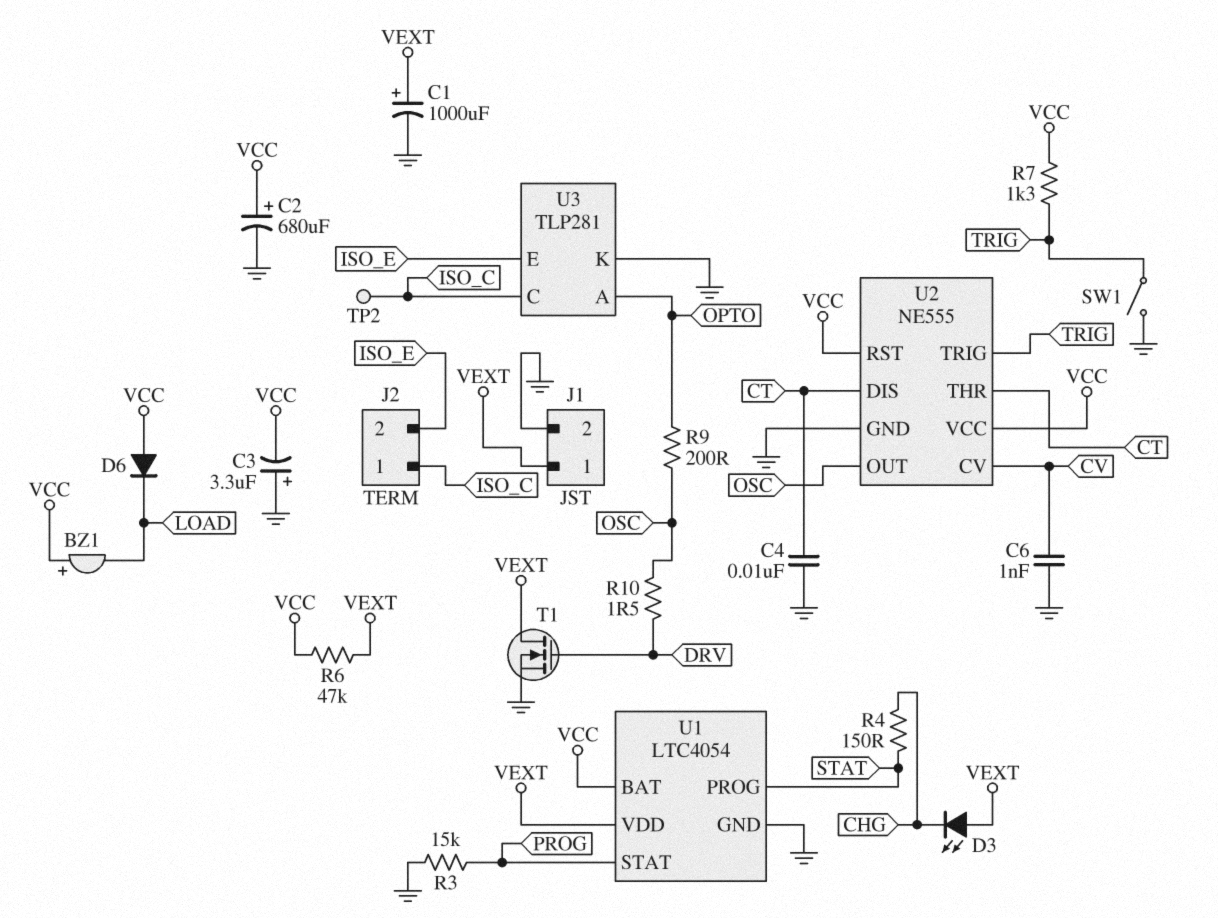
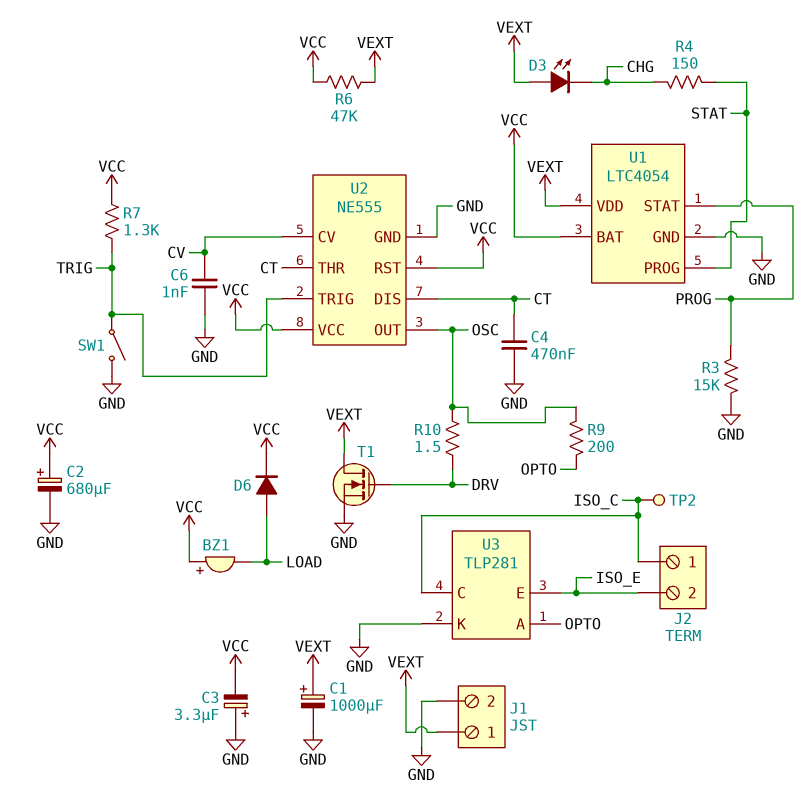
C4: 10nF (CT, GND) -> 470nF (CT, GND)
D6: diode (A VCC, K LOAD) -> diode (A LOAD, K VCC)

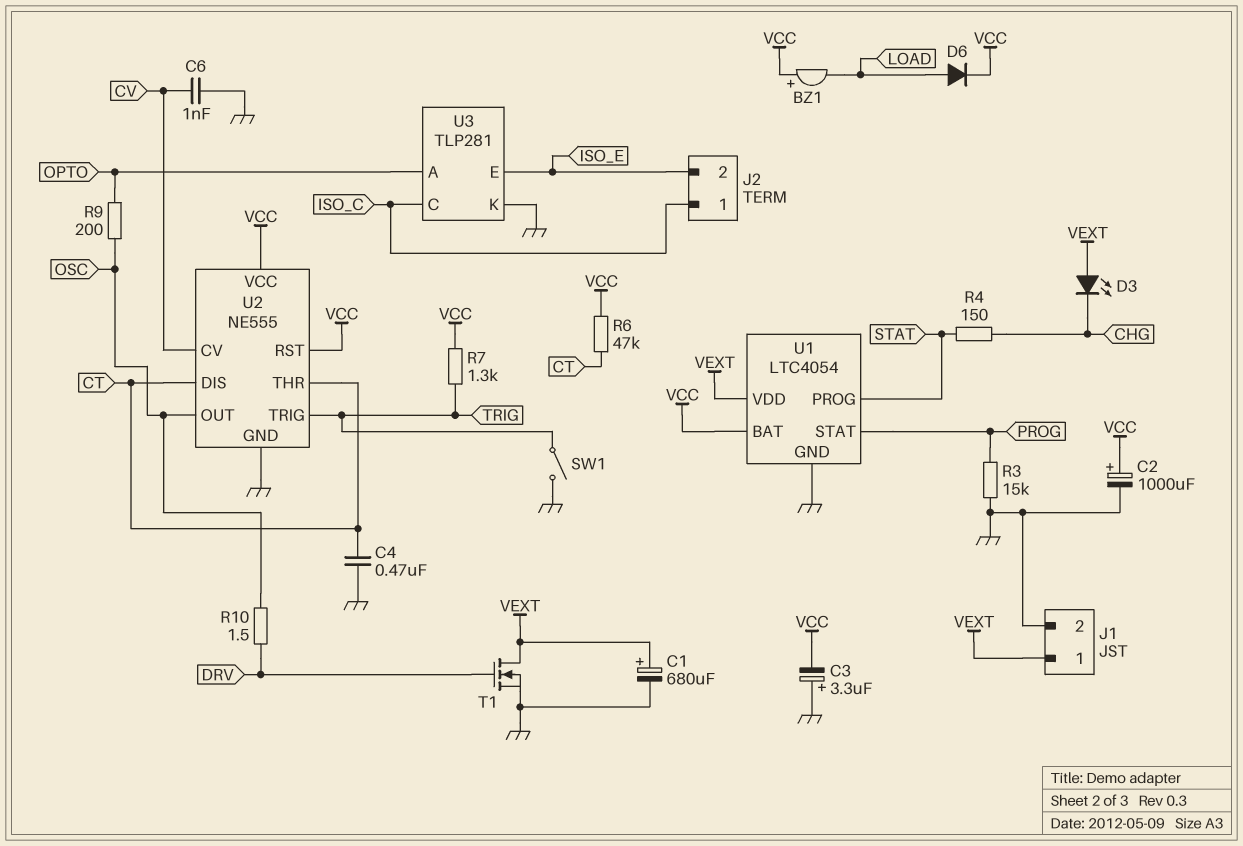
C1: 1000uF (plus VEXT, minus GND) -> 680uF (plus VEXT, minus GND)
C2: 680uF (plus VCC, minus GND) -> 1000uF (plus VCC, minus GND)
R6: 47k (VCC, VEXT) -> 47k (CT, VCC)
TP2: test point (ISO_C) -> none

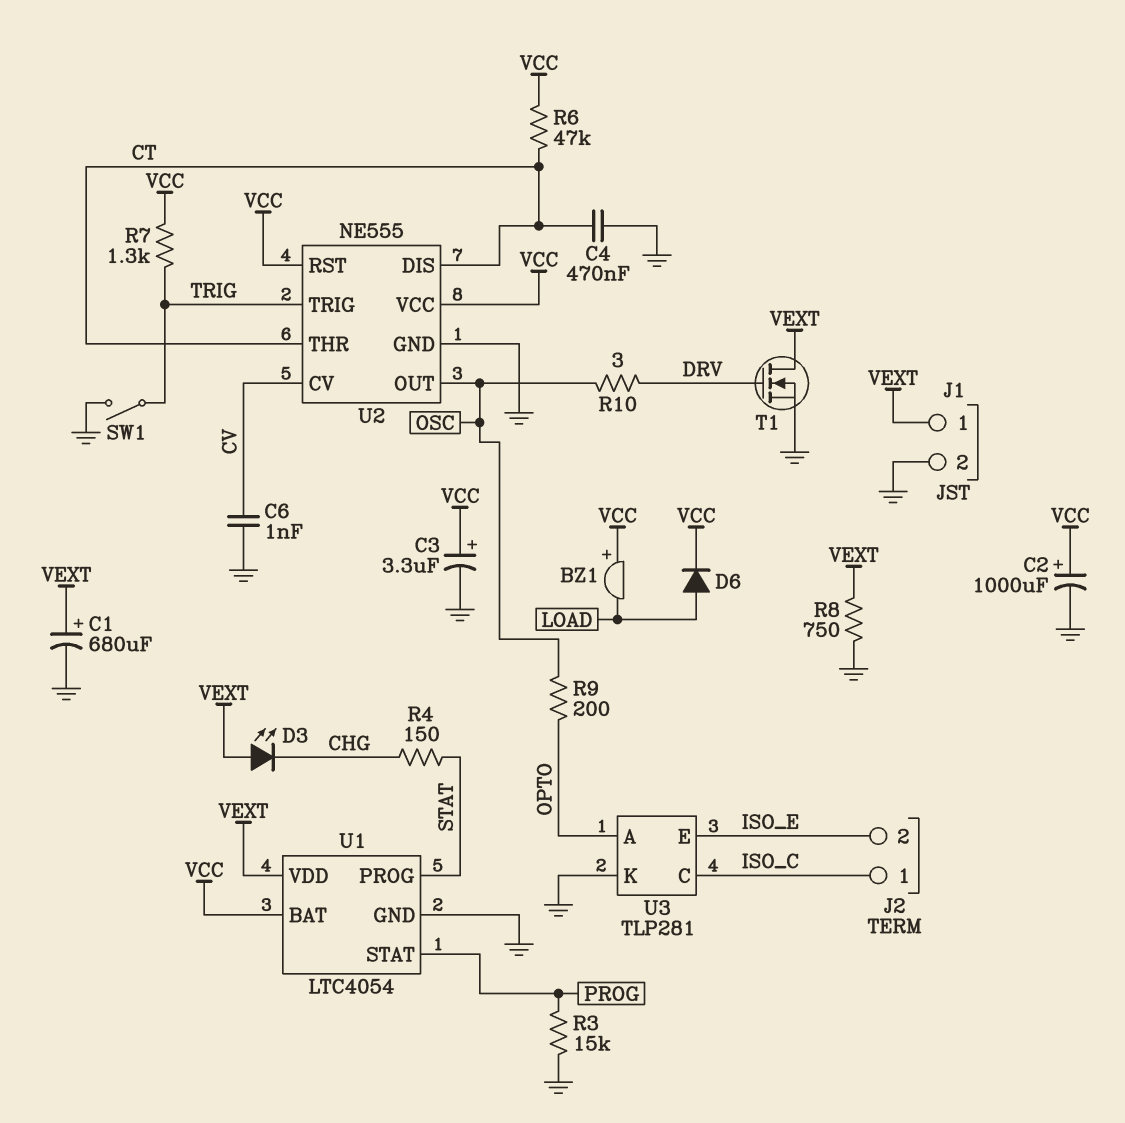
C3: 3.3uF (plus GND, minus VCC) -> 3.3uF (plus VCC, minus GND)
R8: none -> 750 (GND, VEXT)
R10: 1.5 (DRV, OSC) -> 3 (DRV, OSC)

